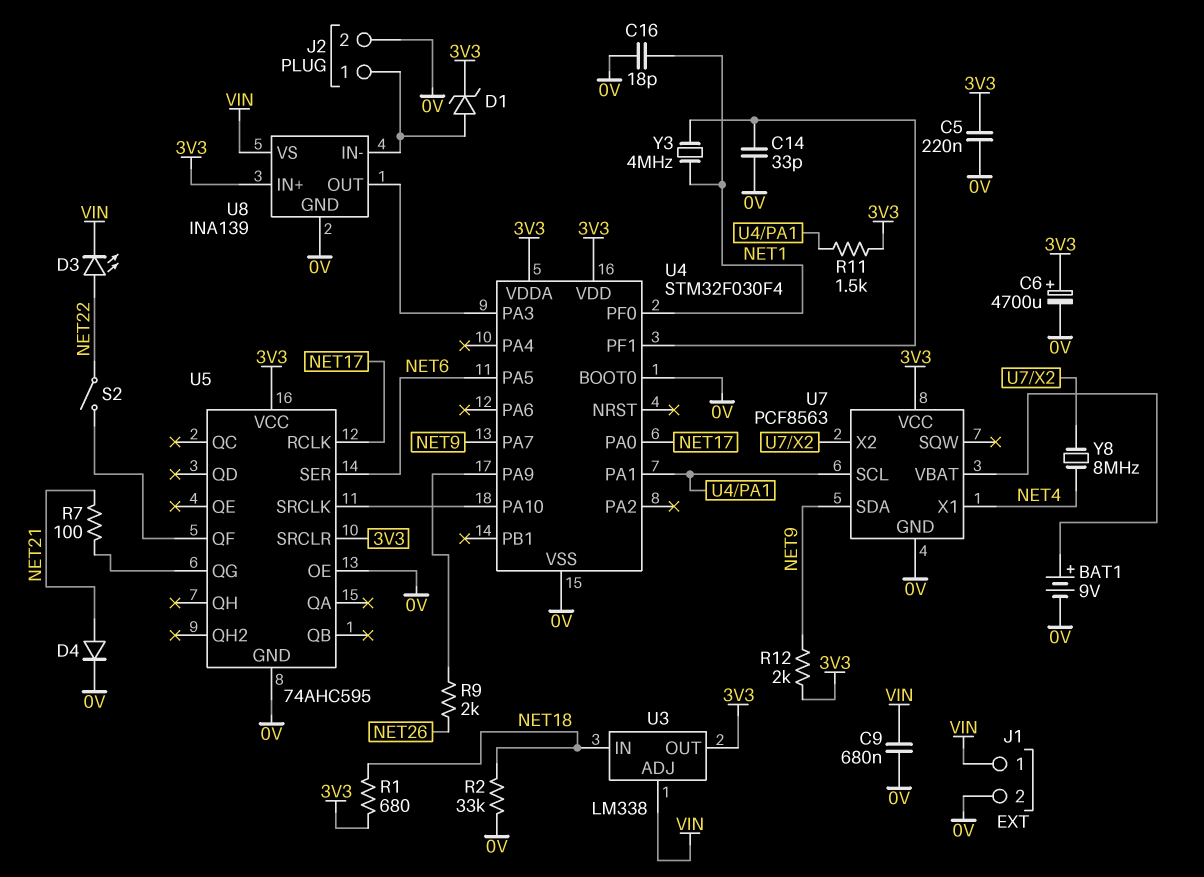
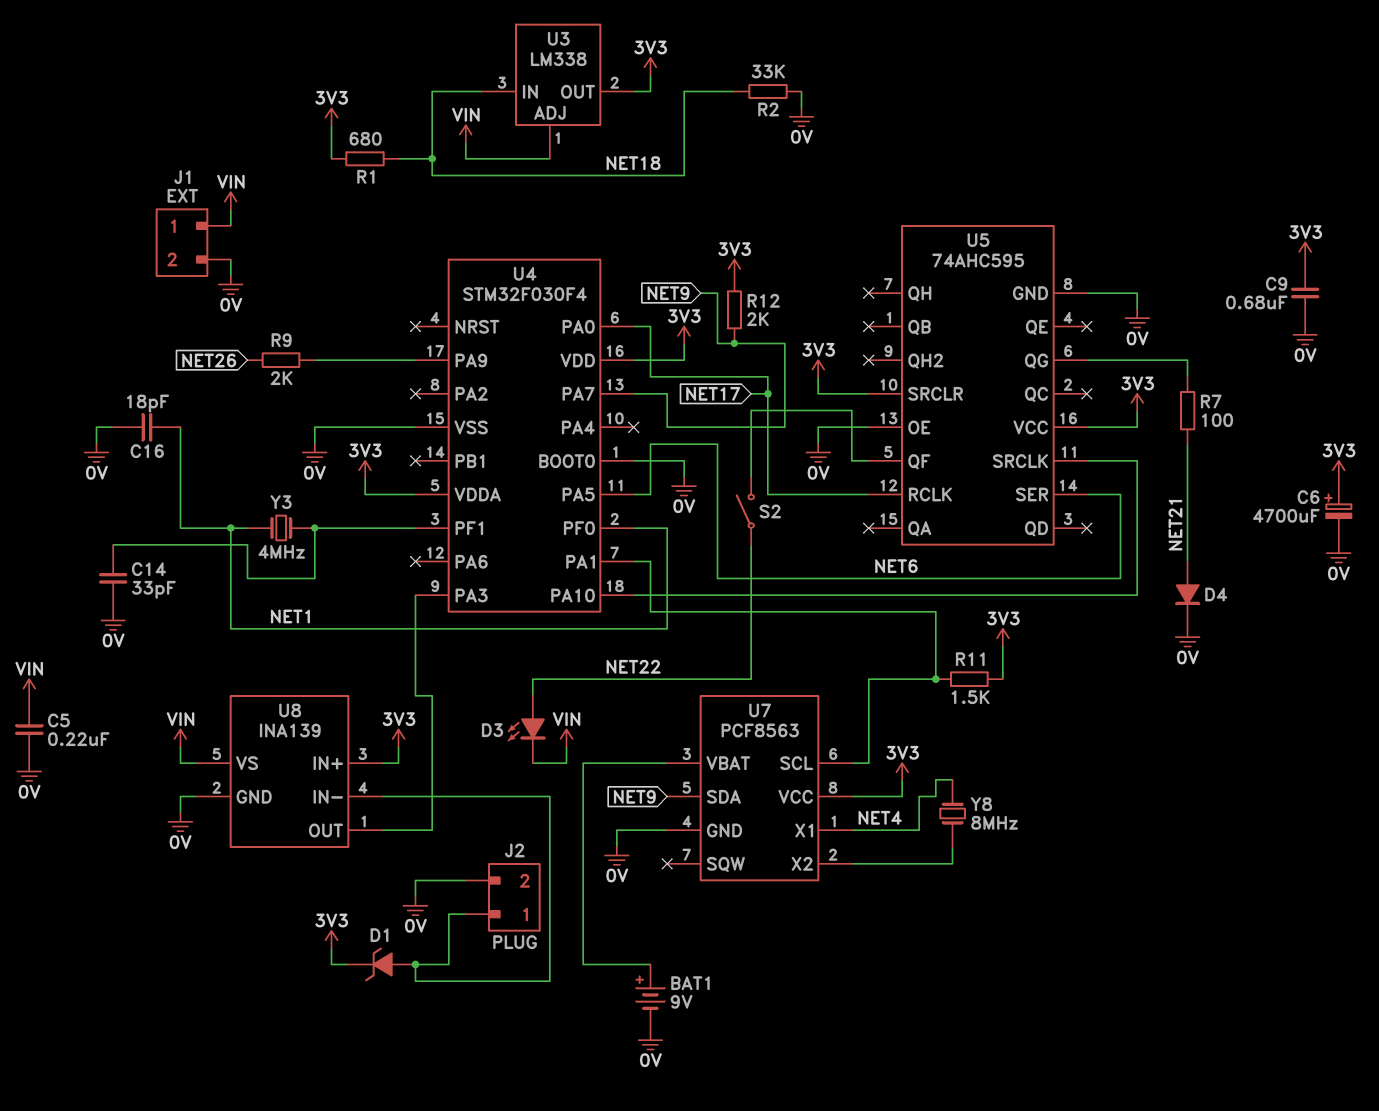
C5: 220nF (0V, 3V3) -> 220nF (0V, VIN)
C9: 680nF (0V, VIN) -> 680nF (0V, 3V3)

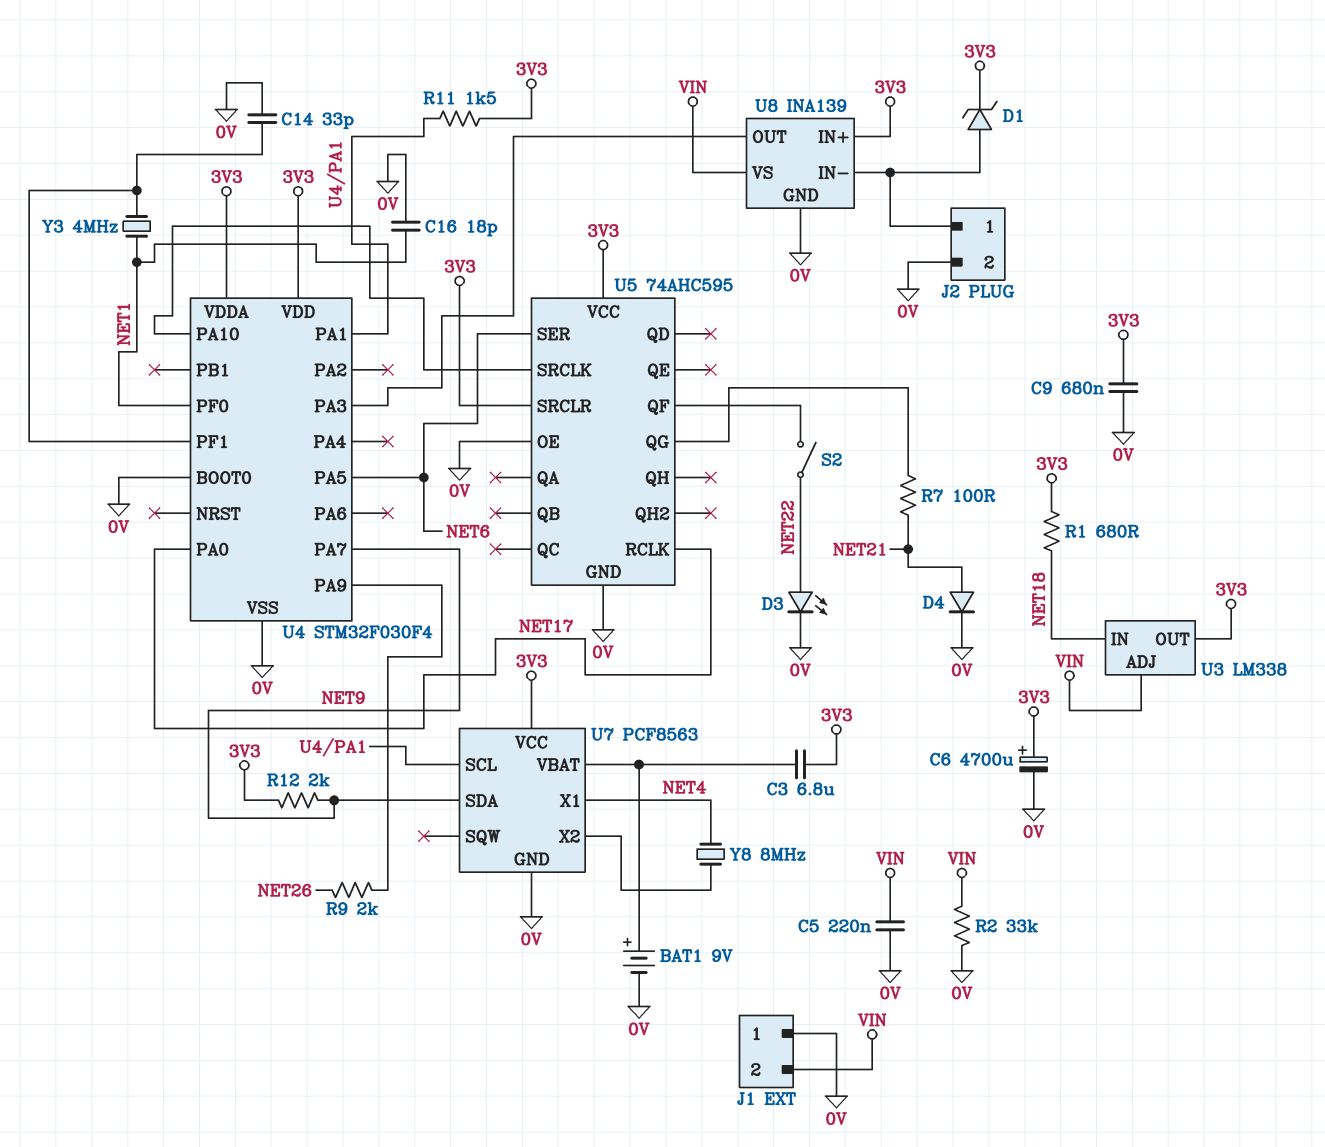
C3: none -> 6.8uF (3V3, U7/VBAT)
D3: LED (A NET22, K VIN) -> LED (A NET22, K 0V)
J1 pin 1: VIN -> 0V
J1 pin 2: 0V -> VIN
R2: 33k (0V, NET18) -> 33k (0V, VIN)

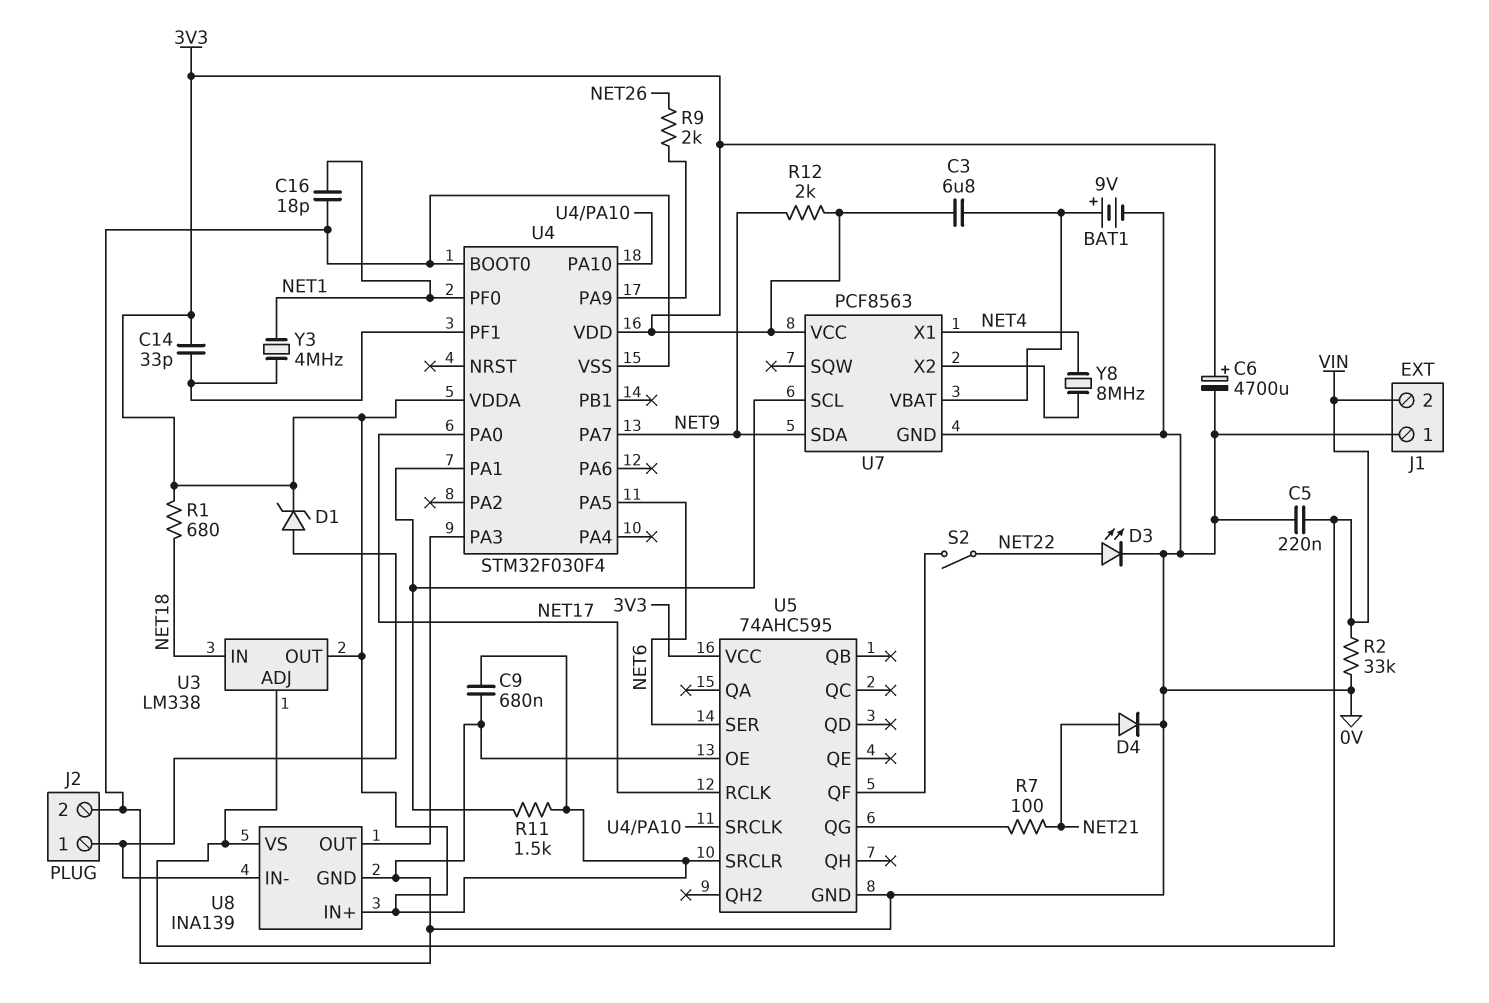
C14: 33pF (0V, U4/PF1) -> 33pF (3V3, U4/PF1)

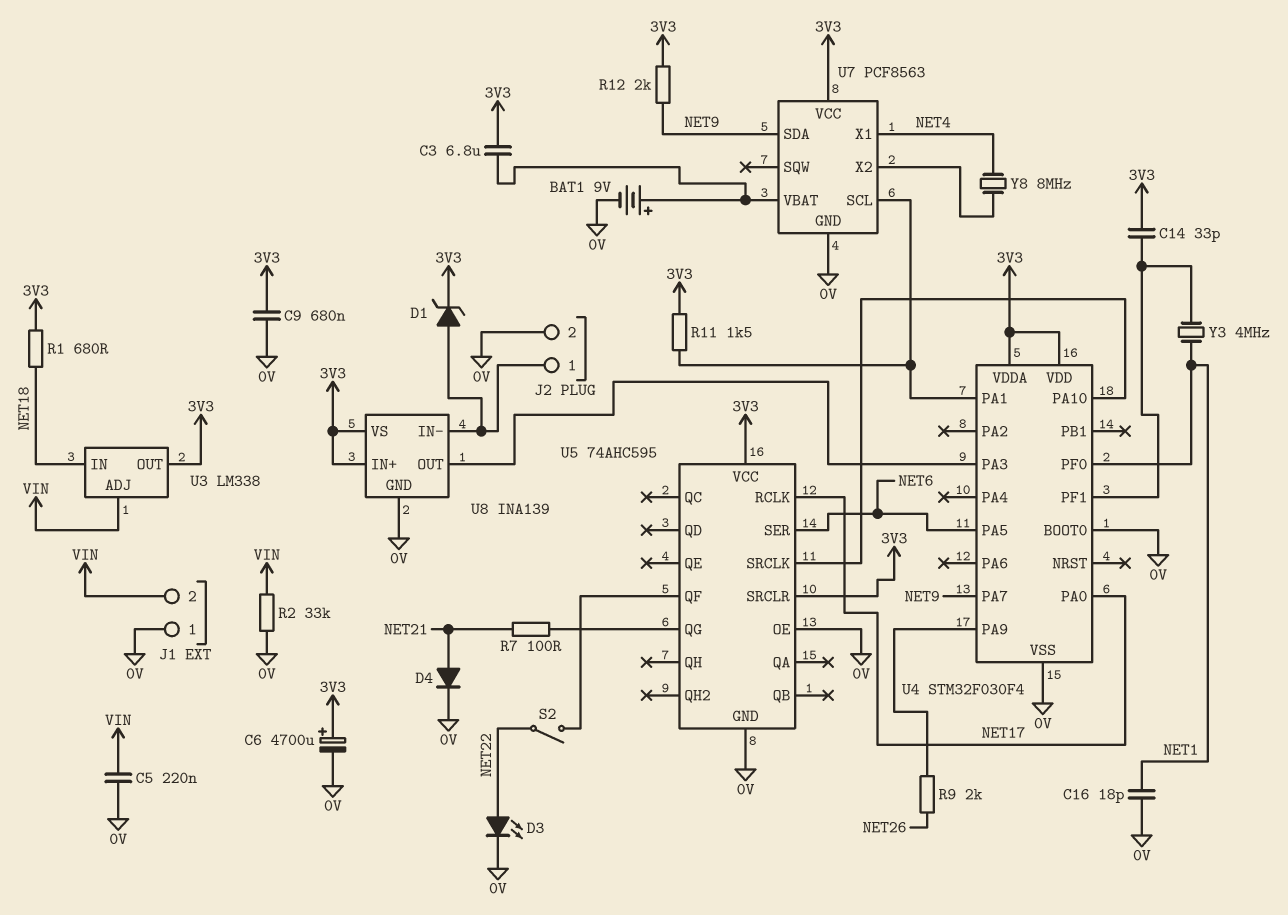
U8 pin VS: VIN -> 3V3

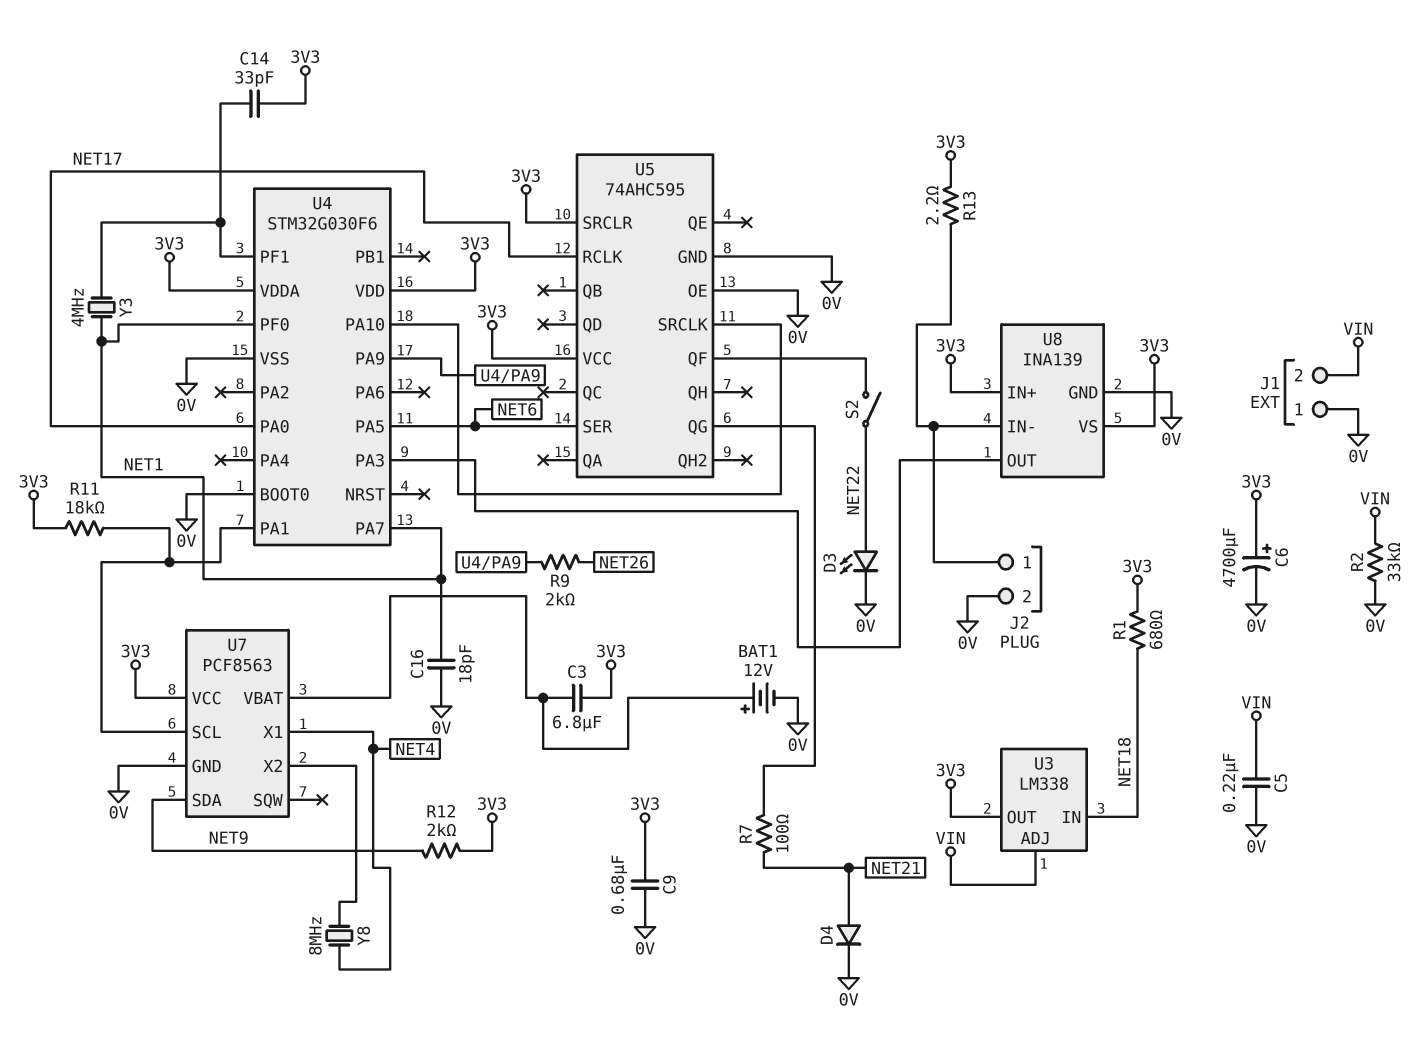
BAT1: 9V (plus U7/VBAT, minus 0V) -> 12V (plus U7/VBAT, minus 0V)
D1: zener (A J2/1, K 3V3) -> none
R11: 1.5k (3V3, U4/PA1) -> 18k (3V3, U4/PA1)
R13: none -> 2.2 (3V3, J2/1)
U4: STM32F030F4 -> STM32G030F6
U4 pin PA7: NET9 -> NET1

